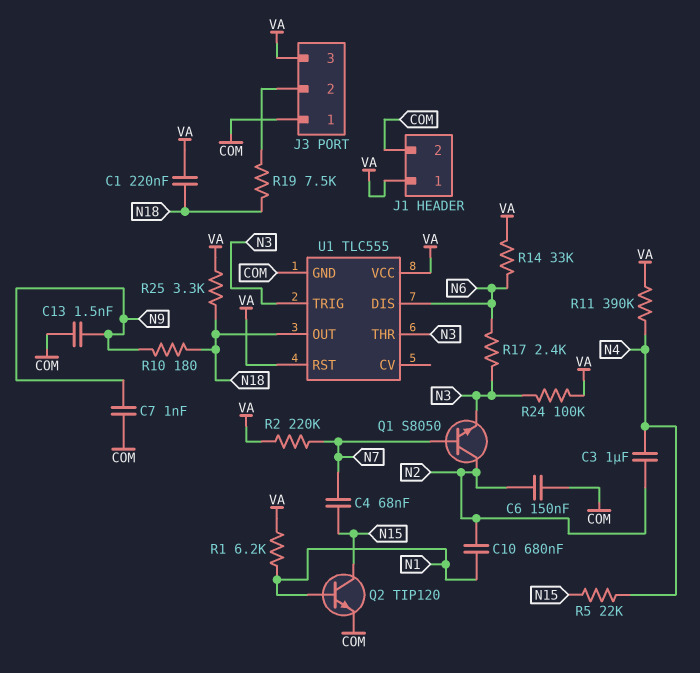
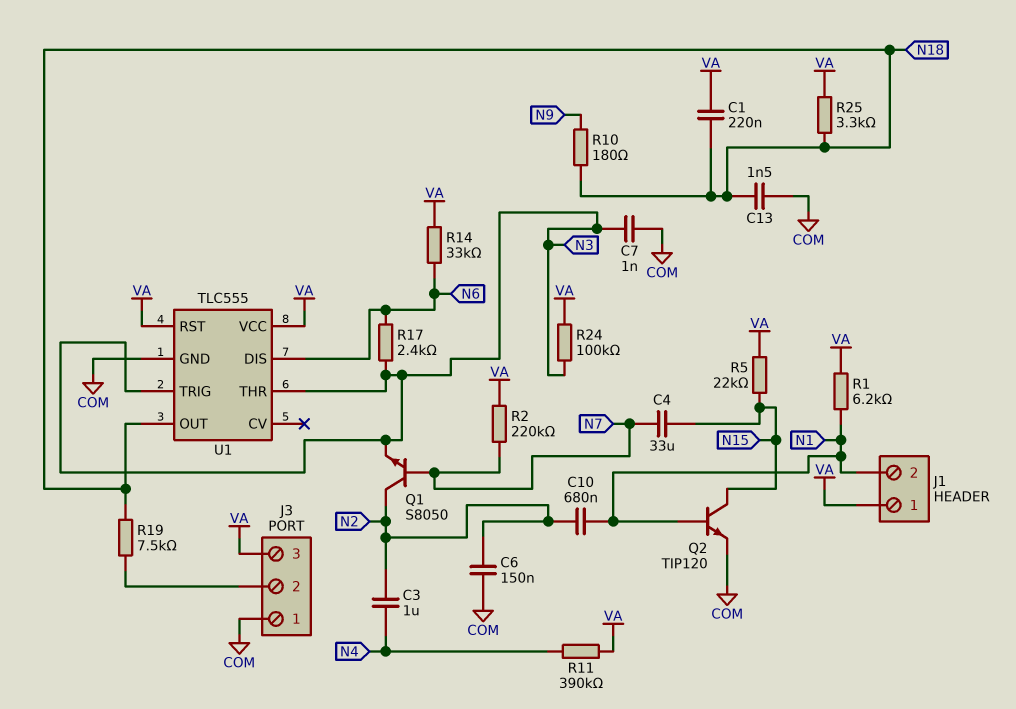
C4: 68nF (N7, N15) -> 33uF (N7, N15)
C7: 1nF (COM, N9) -> 1nF (COM, N3)
C13: 1.5nF (COM, N9) -> 1.5nF (COM, N18)
J1 pin 2: COM -> N1
R5: 22k (N4, N15) -> 22k (N15, VA)

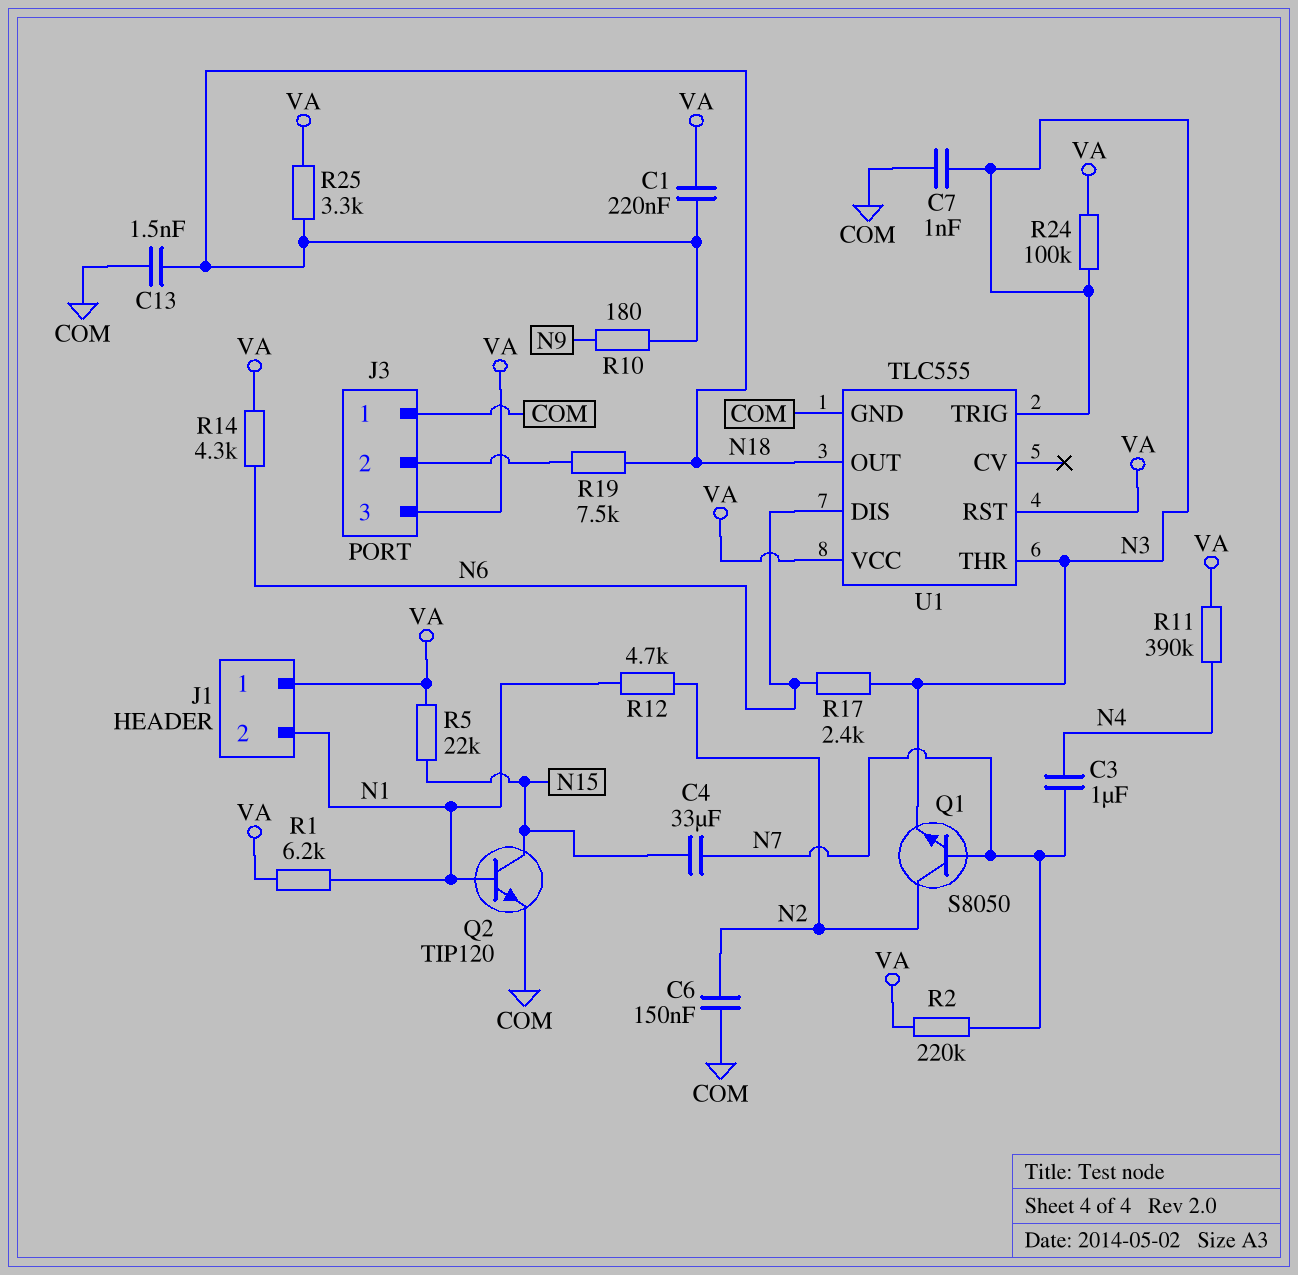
C3: 1uF (N2, N4) -> 1uF (N4, N7)
C10: 680nF (N1, N2) -> none
R12: none -> 4.7k (N1, N2)
R14: 33k (N6, VA) -> 4.3k (N6, VA)

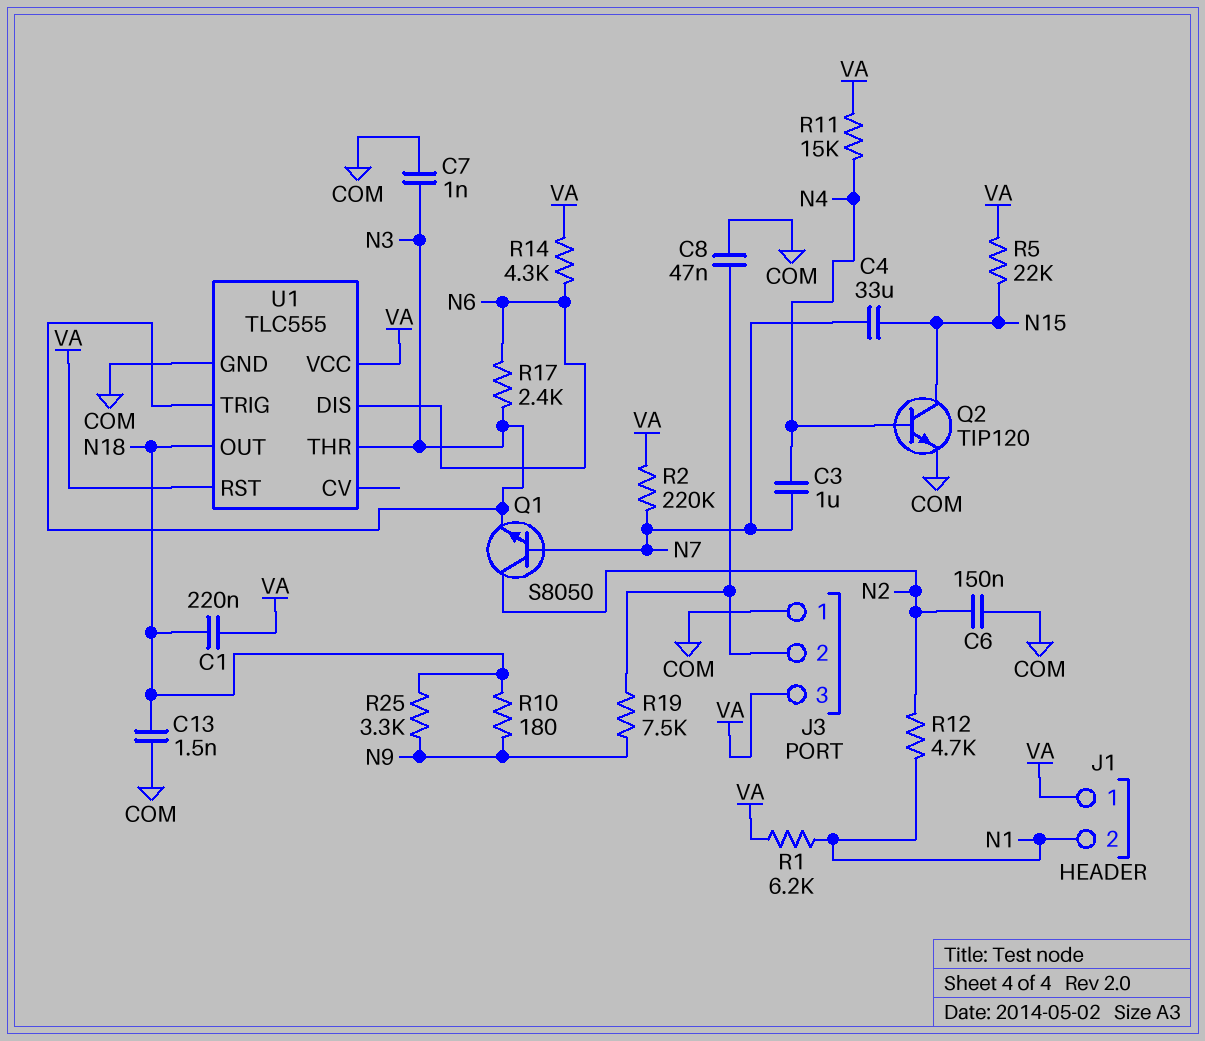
C8: none -> 47nF (COM, J3/2)
Q2: NPN TIP120 (B N1, C N15, E COM) -> NPN TIP120 (B N4, C N15, E COM)
R11: 390k (N4, VA) -> 15k (N4, VA)
R19: 7.5k (J3/2, N18) -> 7.5k (J3/2, N9)
R24: 100k (N3, VA) -> none
R25: 3.3k (N18, VA) -> 3.3k (N9, N18)

